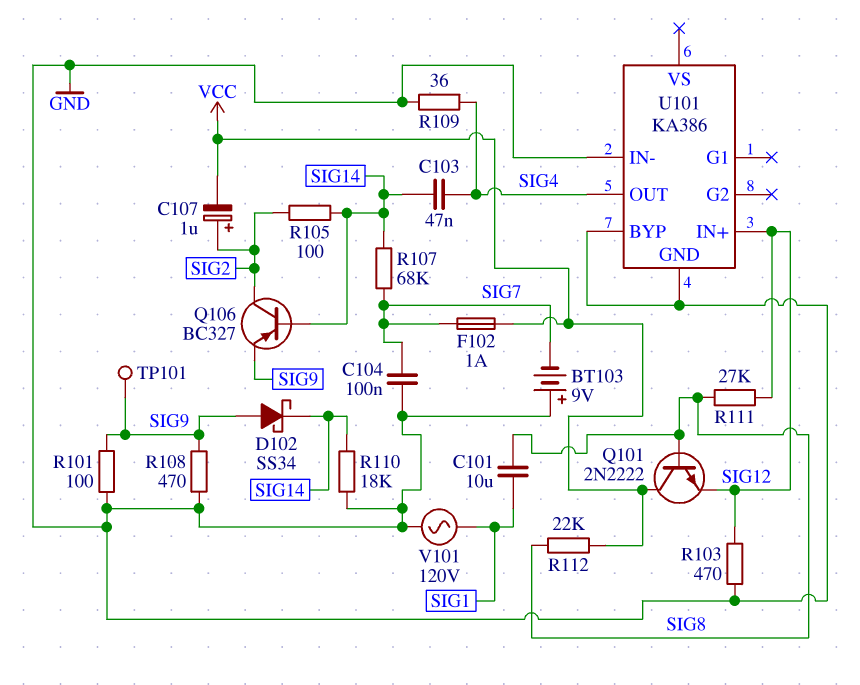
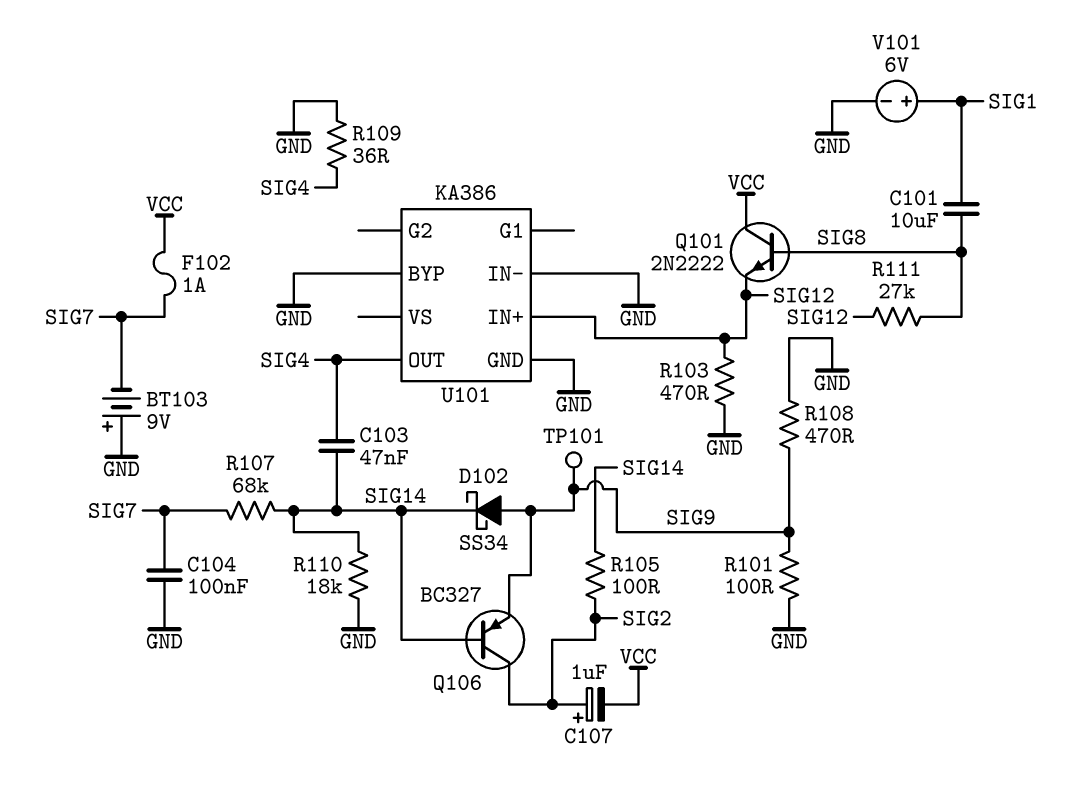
R112: 22k (SIG8, VCC) -> none
V101: AC 120V (GND, SIG1) -> 6V (plus SIG1, minus GND)

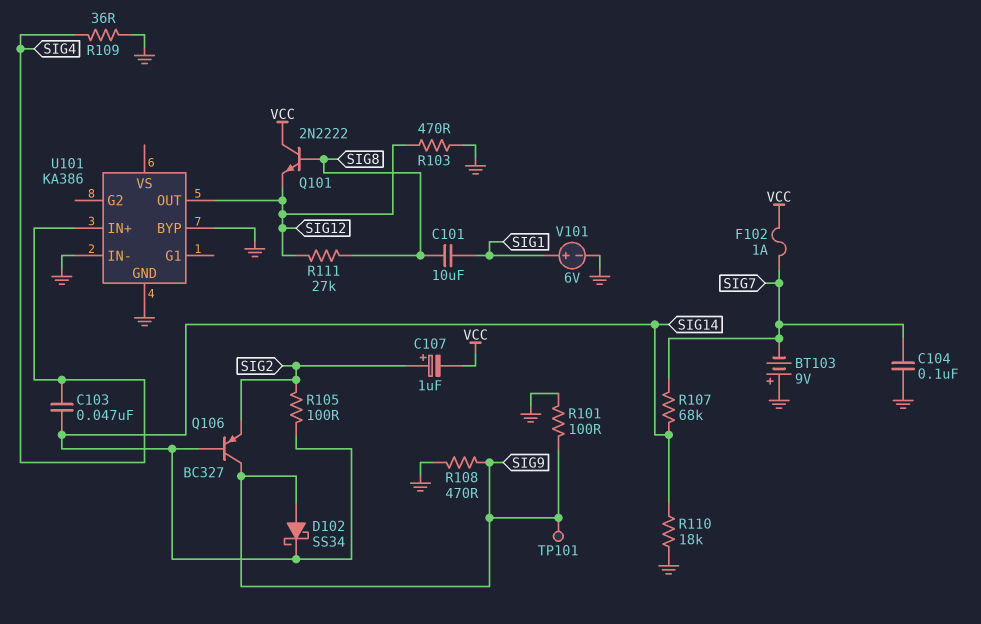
Q106: PNP BC327 (B SIG14, C SIG2, E SIG9) -> PNP BC327 (B SIG14, C SIG9, E SIG2)
U101 pin IN+: SIG12 -> SIG4
U101 pin OUT: SIG4 -> SIG12

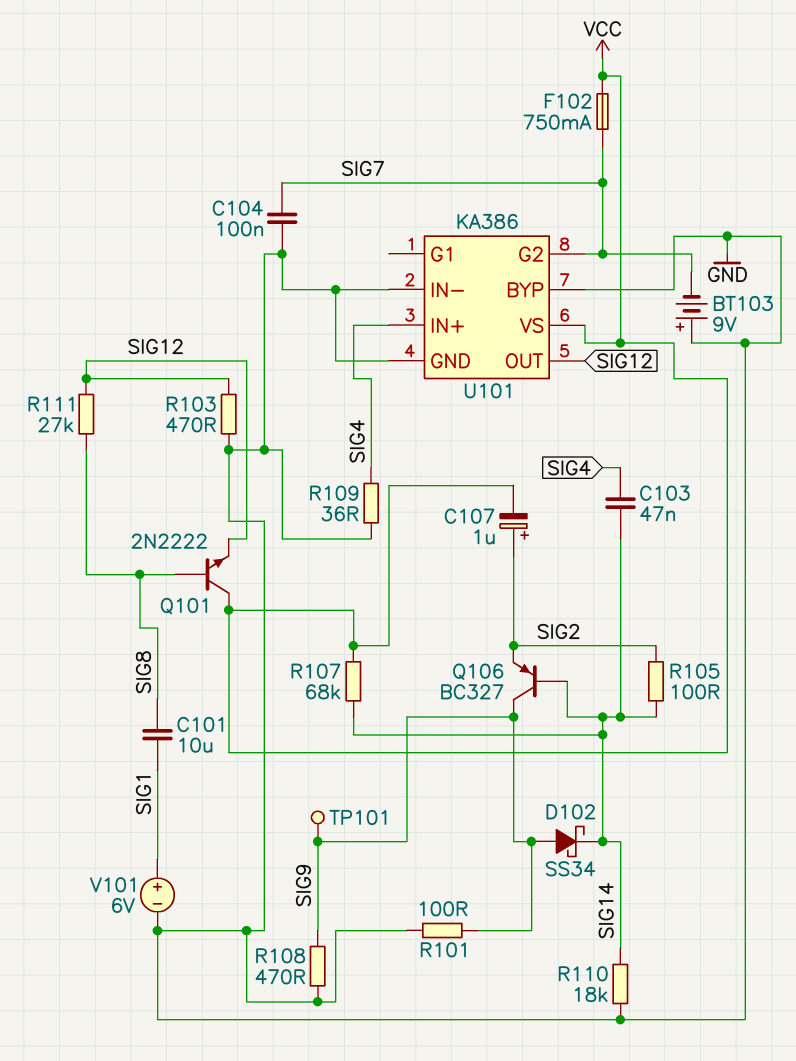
F102: 1A (SIG7, VCC) -> 750mA (SIG7, VCC)
R107: 68k (SIG7, SIG14) -> 68k (SIG14, VCC)
U101 pin G2: none -> SIG7
U101 pin VS: none -> VCC

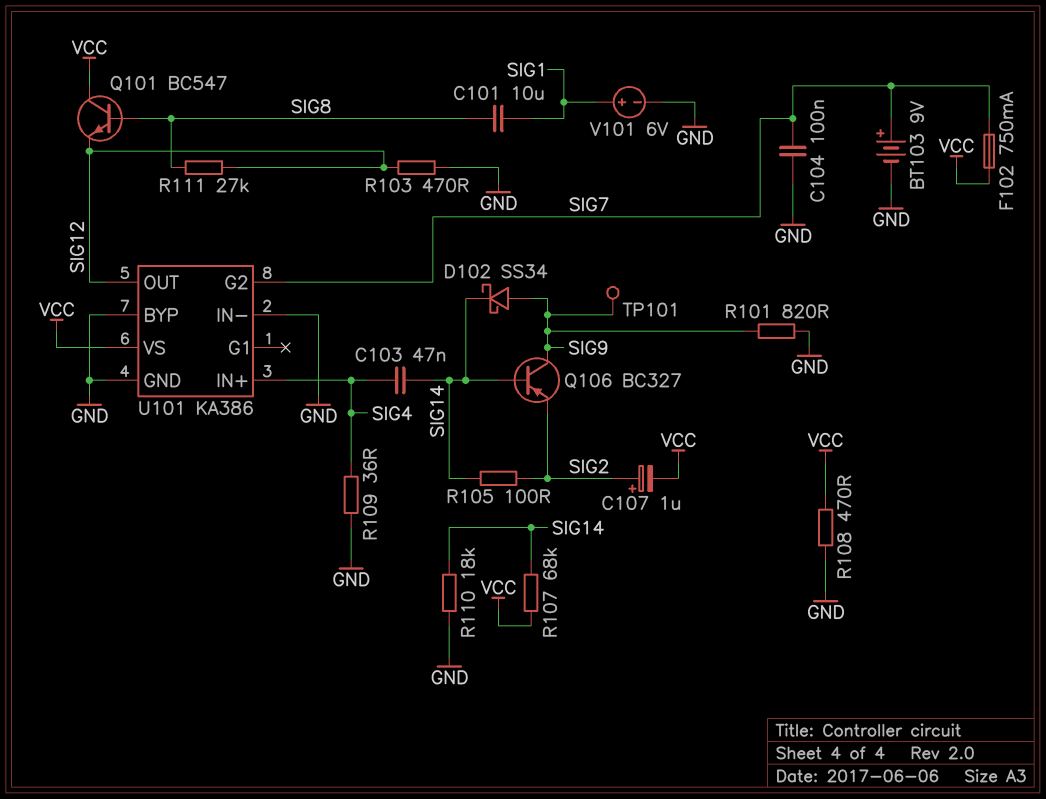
BT103: 9V (plus GND, minus SIG7) -> 9V (plus SIG7, minus GND)
Q101: NPN 2N2222 (B SIG8, C VCC, E SIG12) -> NPN BC547 (B SIG8, C VCC, E SIG12)
R101: 100 (GND, SIG9) -> 820 (GND, SIG9)
R108: 470 (GND, SIG9) -> 470 (GND, VCC)

